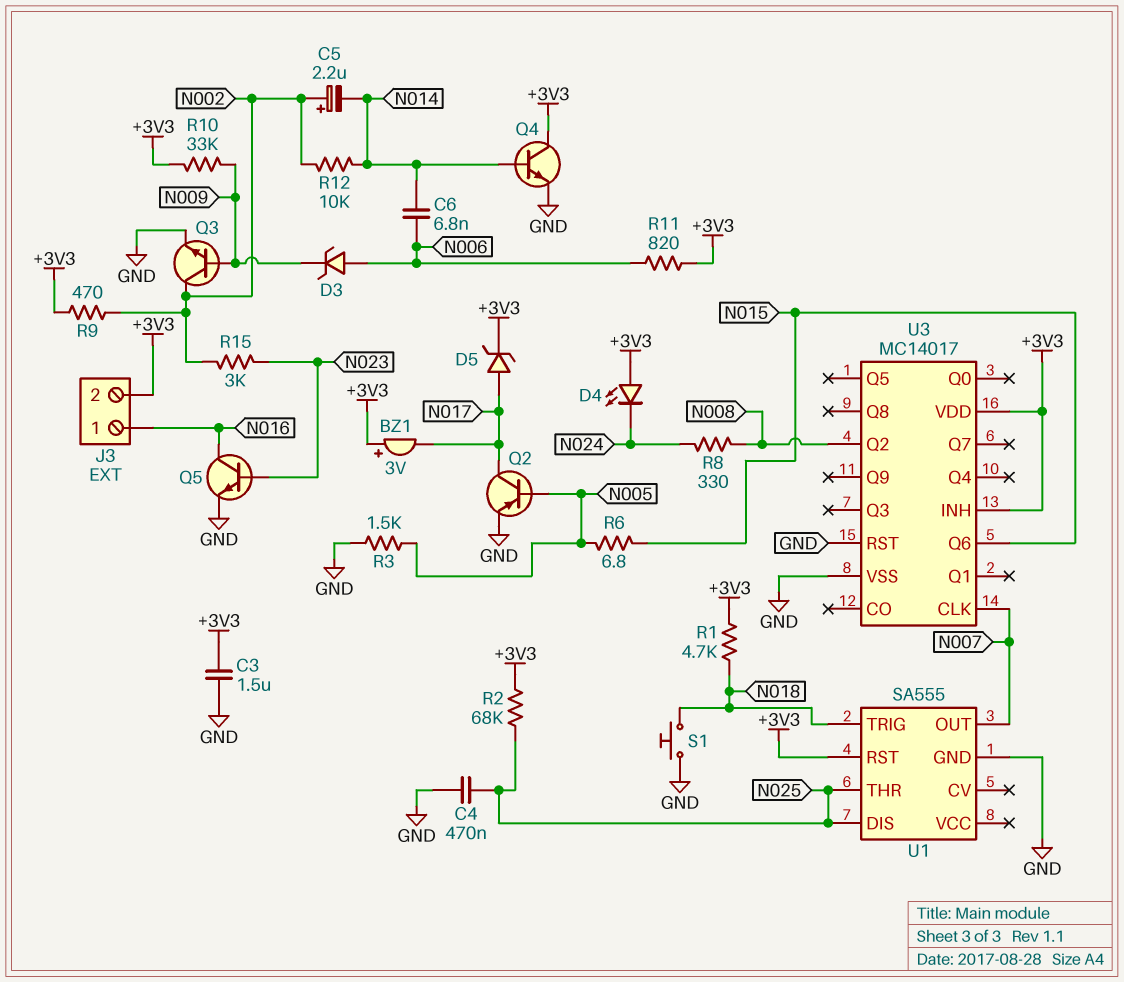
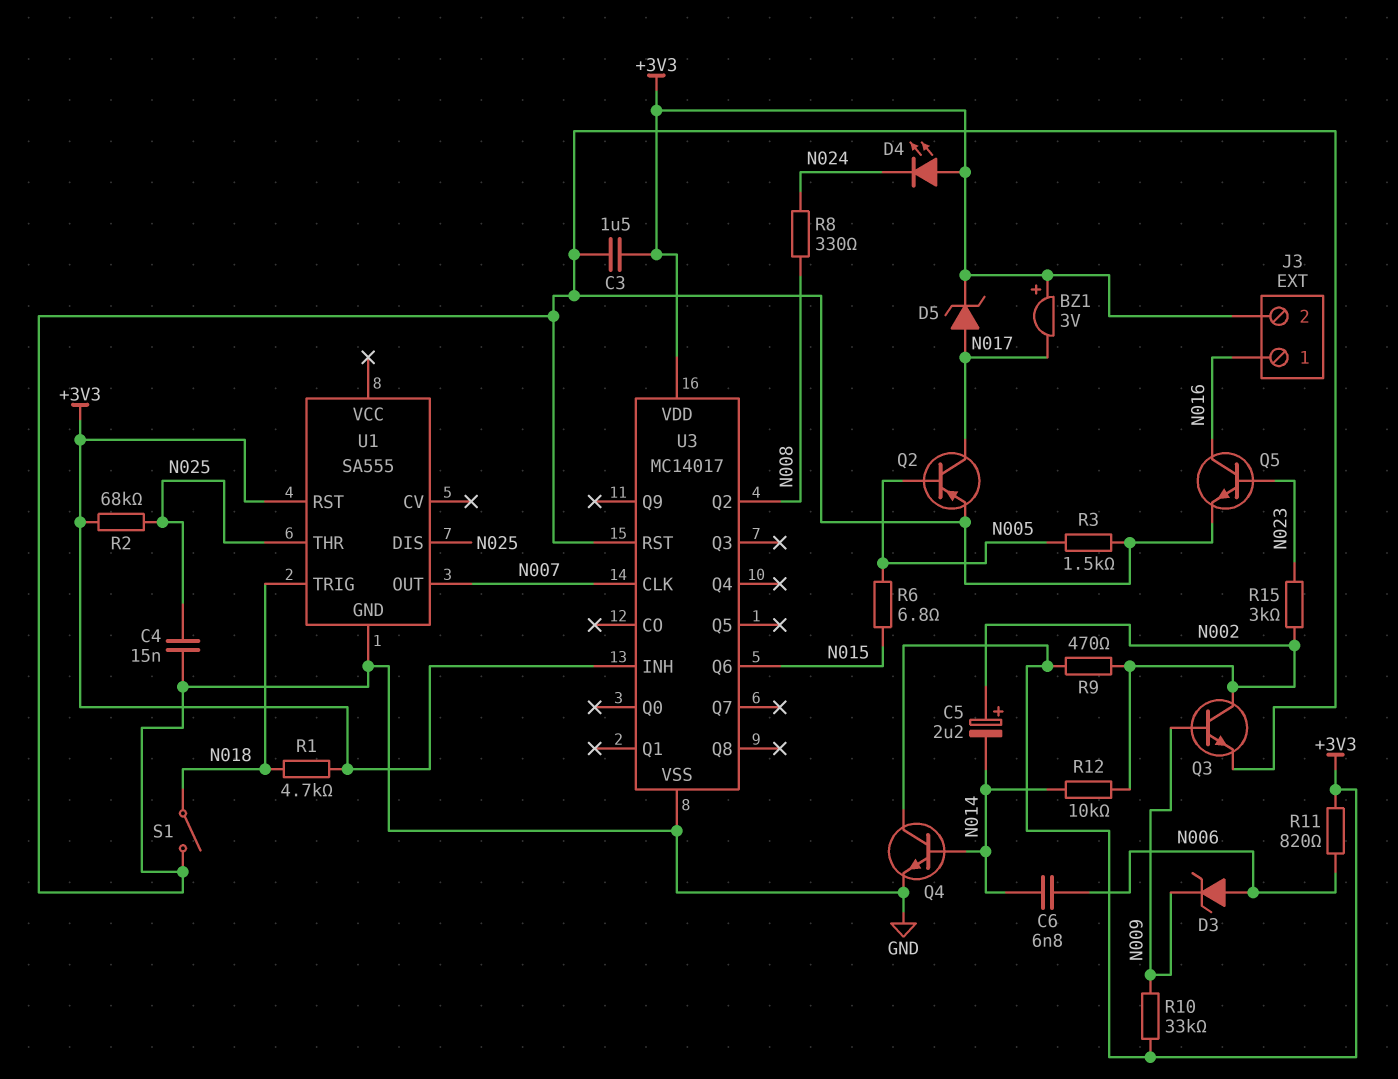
C4: 470nF (GND, N025) -> 15nF (GND, N025)
S1: button (GND, N018) -> switch (GND, N018)

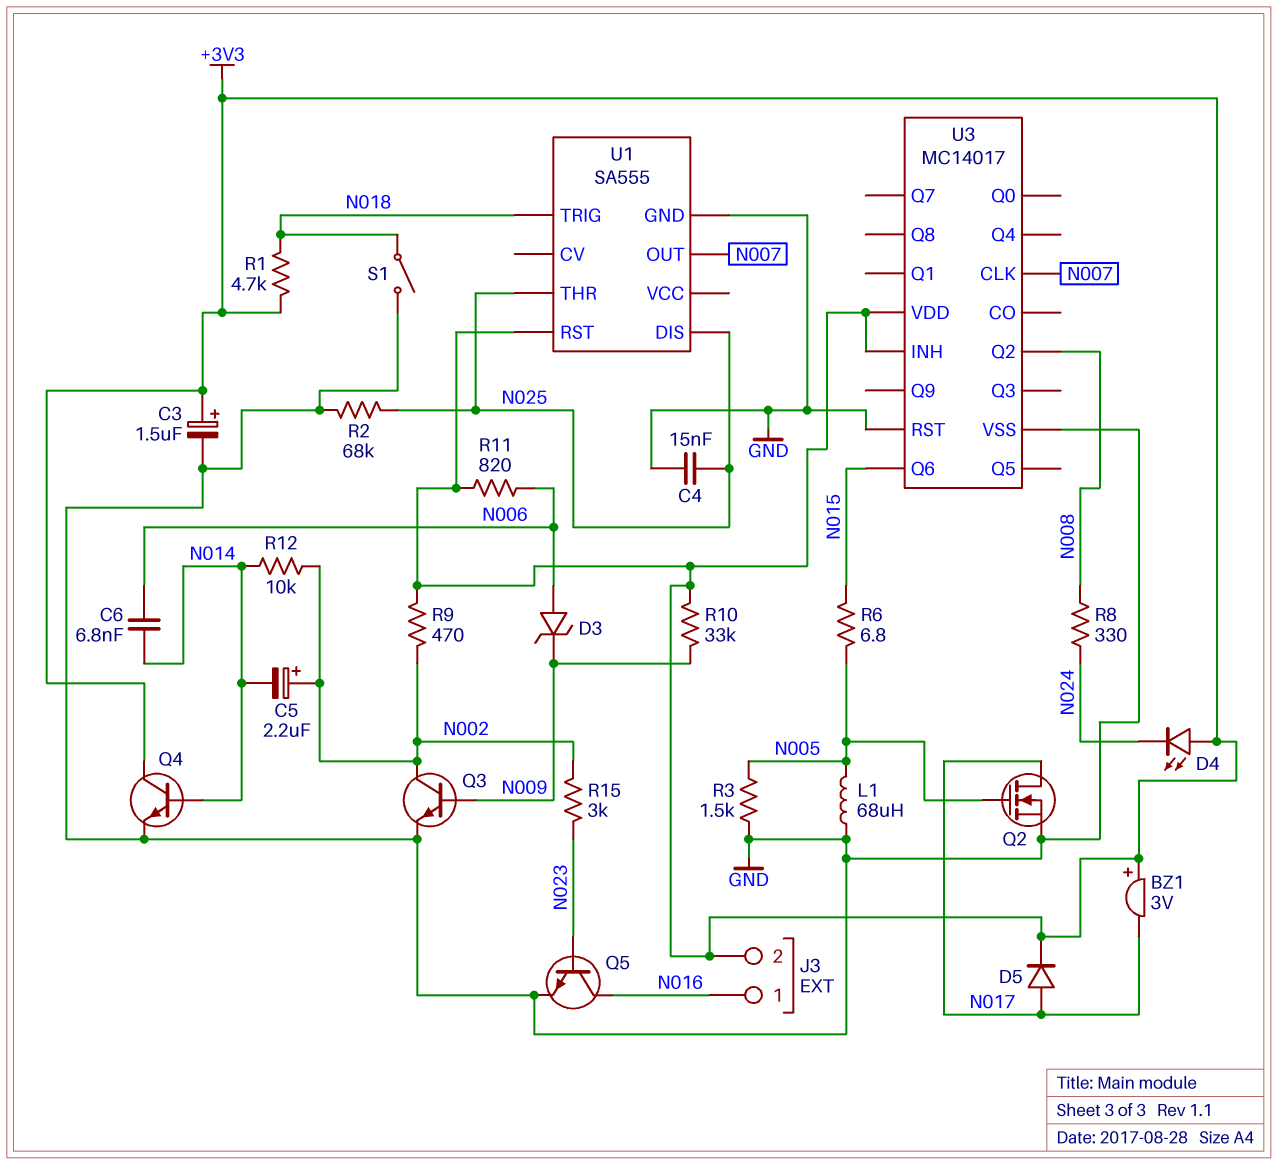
C3: 1.5uF (+3V3, GND) -> 1.5uF (plus +3V3, minus GND)
D5: zener (A N017, K +3V3) -> diode (A N017, K +3V3)
L1: none -> 68uH (GND, N005)
Q2: PNP (B N005, C N017, E GND) -> NMOS (G N005, D N017, S GND)
R2: 68k (+3V3, N025) -> 68k (GND, N025)

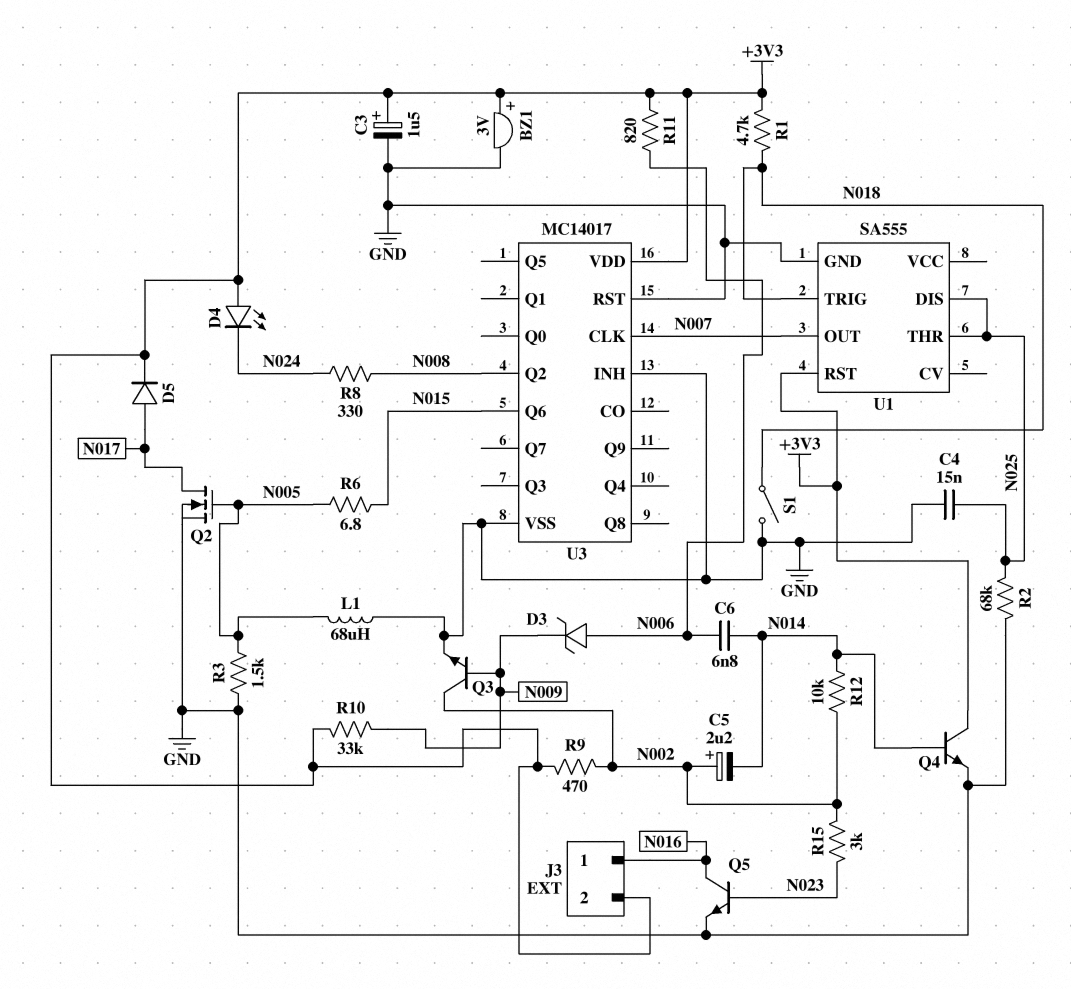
BZ1: buzzer 3V (plus +3V3, minus N017) -> buzzer 3V (plus +3V3, minus GND)
U3 pin INH: +3V3 -> GND

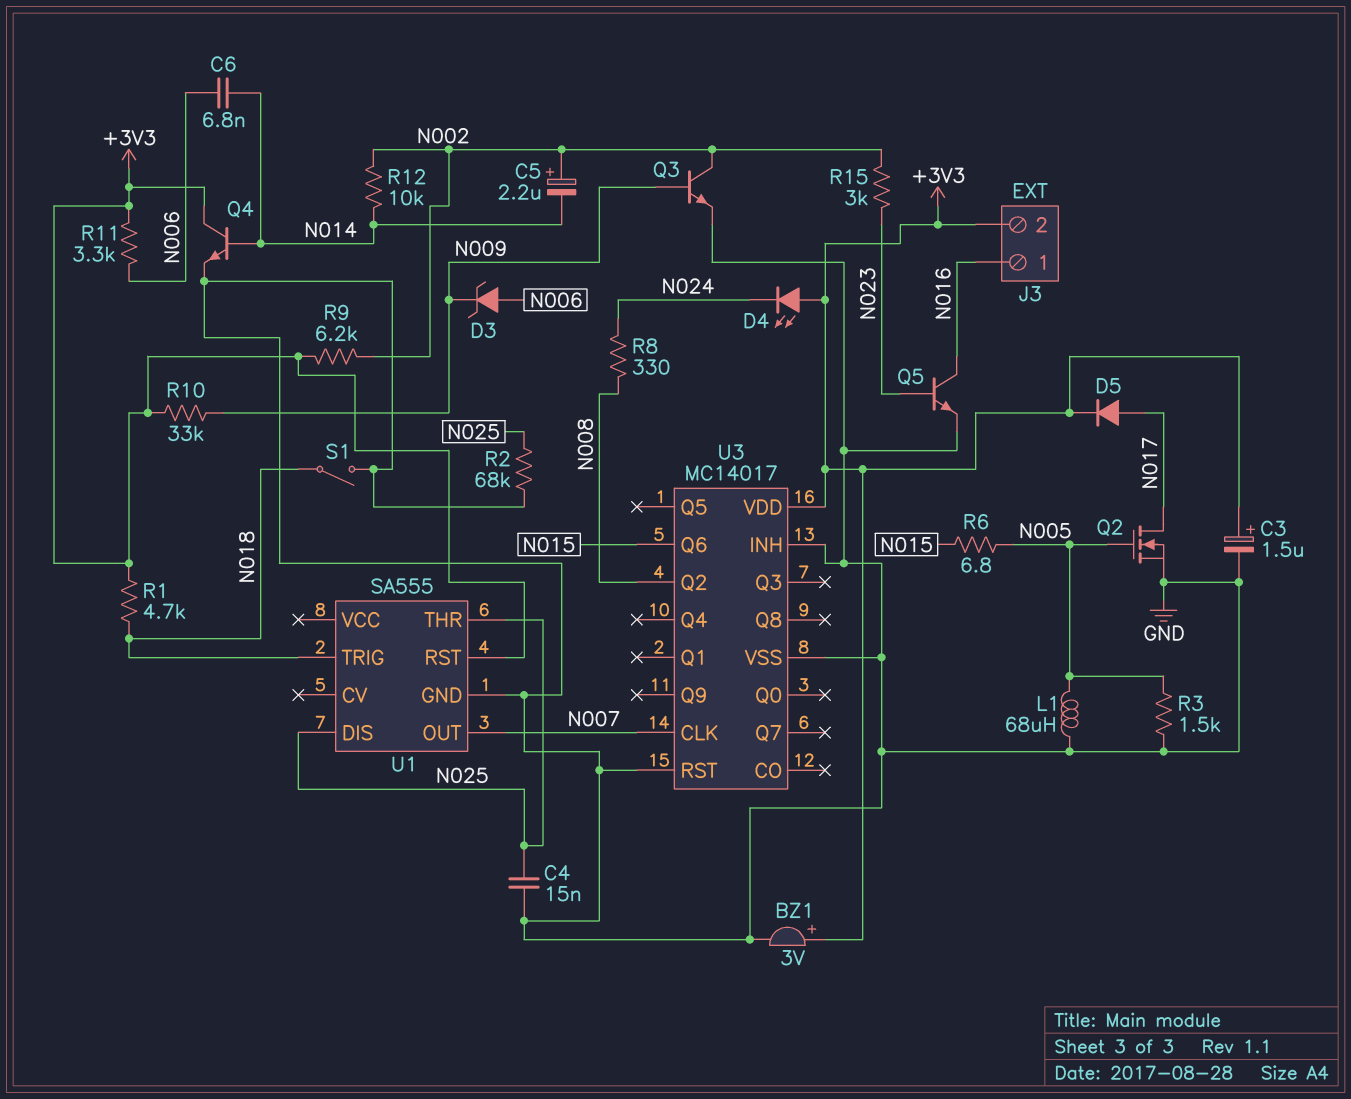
R9: 470 (+3V3, N002) -> 6.2k (+3V3, N002)
R11: 820 (+3V3, N006) -> 3.3k (+3V3, N006)

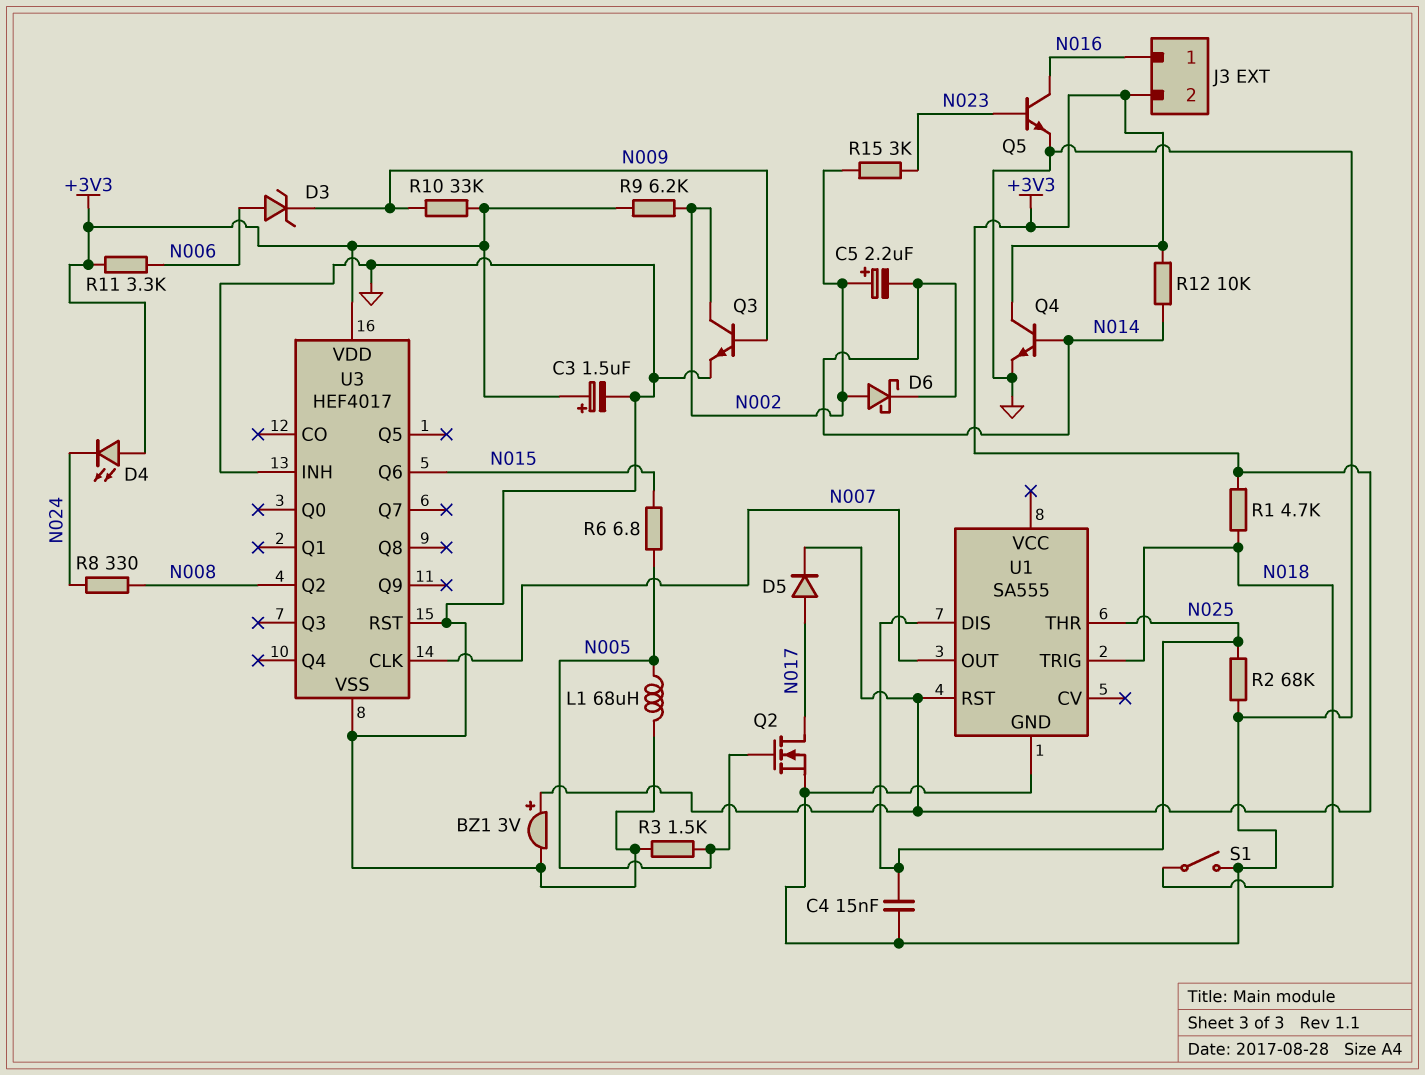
C6: 6.8nF (N006, N014) -> none
D6: none -> schottky (A N002, K N014)
R12: 10k (N002, N014) -> 10k (+3V3, N014)
U3: MC14017 -> HEF4017

